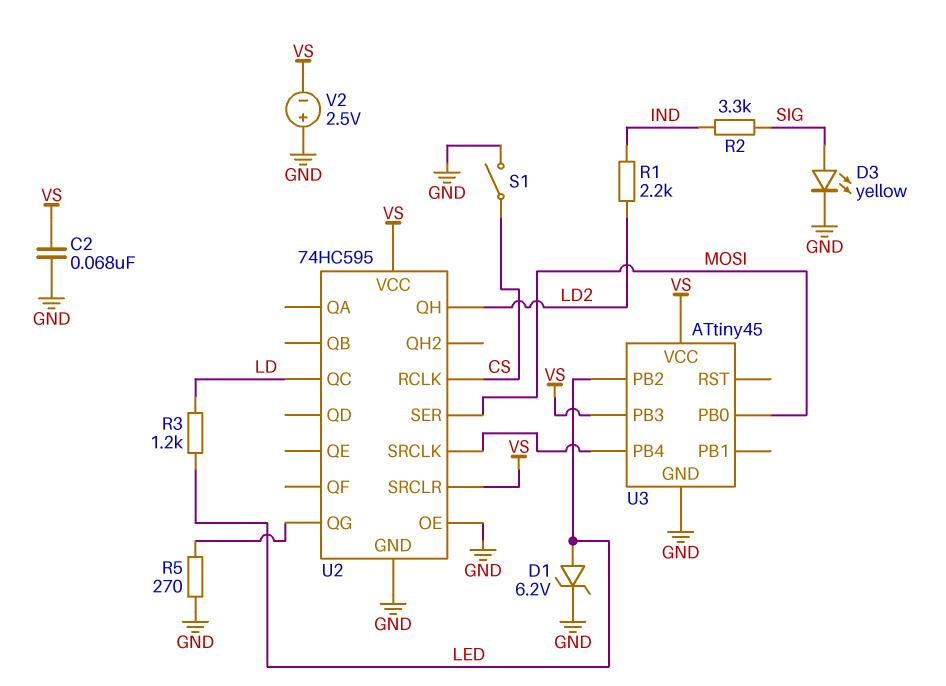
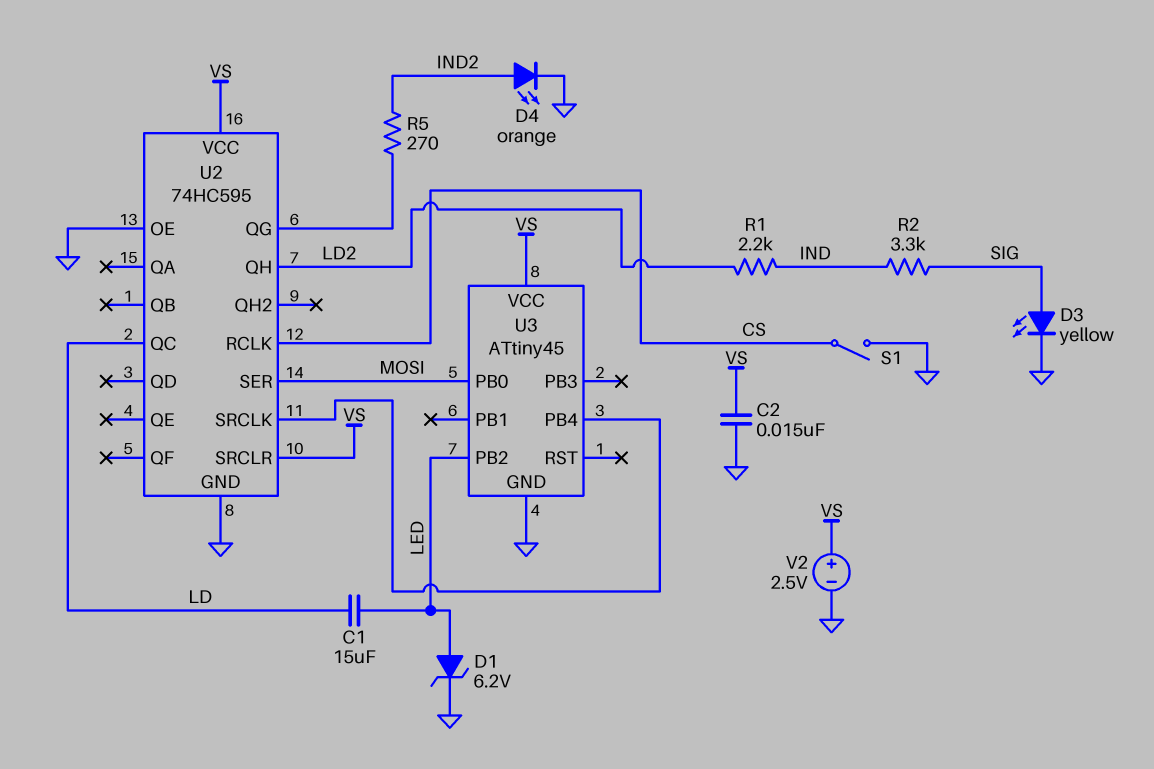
C1: none -> 15uF (LD, LED)
C2: 68nF (GND, VS) -> 15nF (GND, VS)
D4: none -> LED orange (A IND2, K GND)
R3: 1.2k (LD, LED) -> none
R5: 270 (GND, U2/QG) -> 270 (IND2, U2/QG)
U3 pin PB3: VS -> none
V2: 2.5V (plus GND, minus VS) -> 2.5V (plus VS, minus GND)

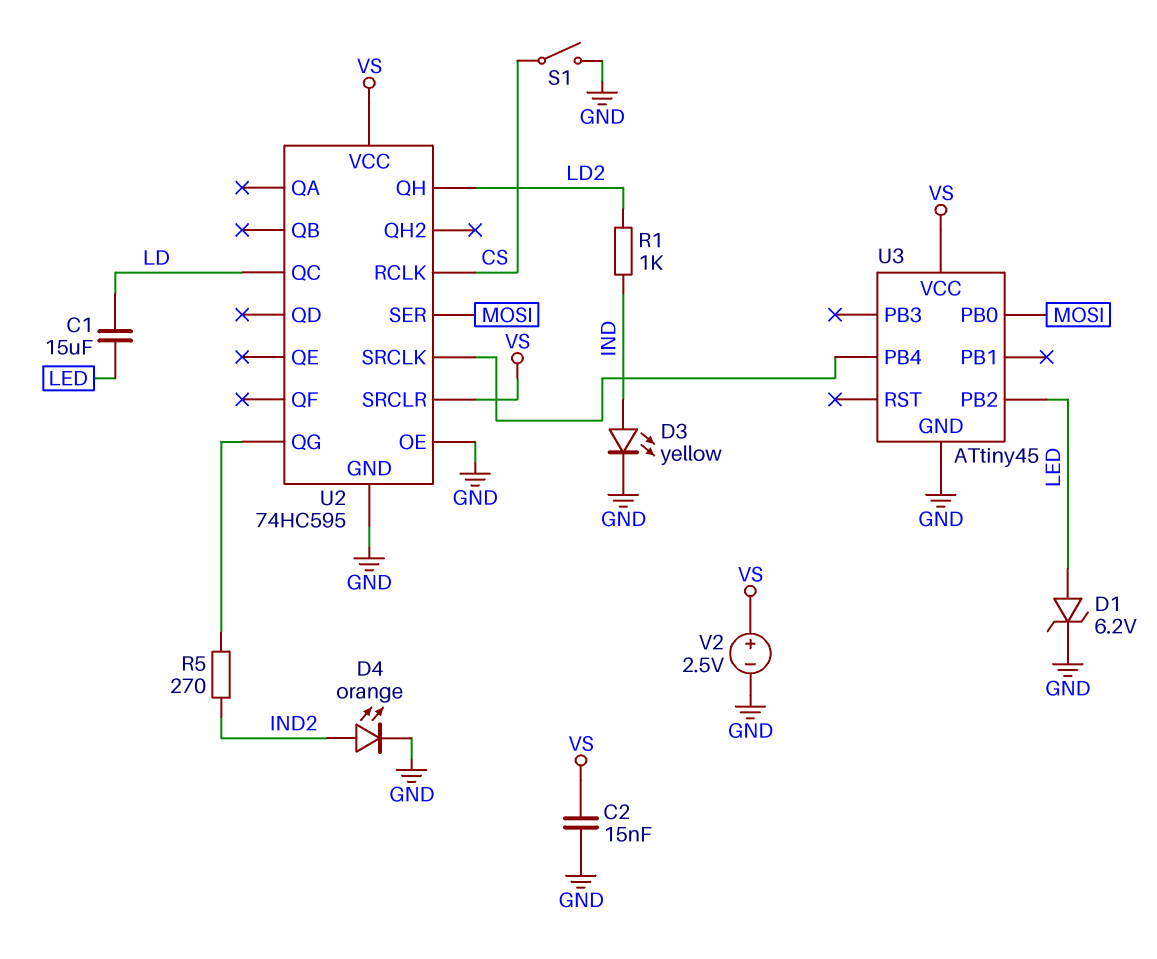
D3: LED yellow (A SIG, K GND) -> LED yellow (A IND, K GND)
R1: 2.2k (IND, LD2) -> 1k (IND, LD2)
R2: 3.3k (IND, SIG) -> none

